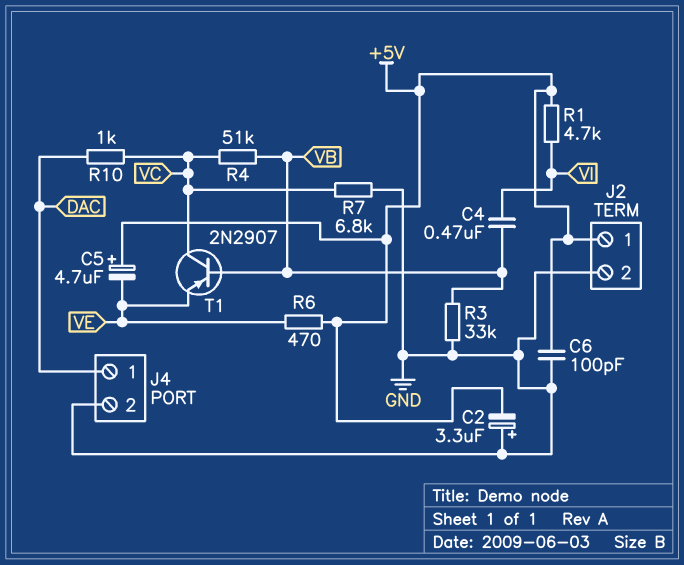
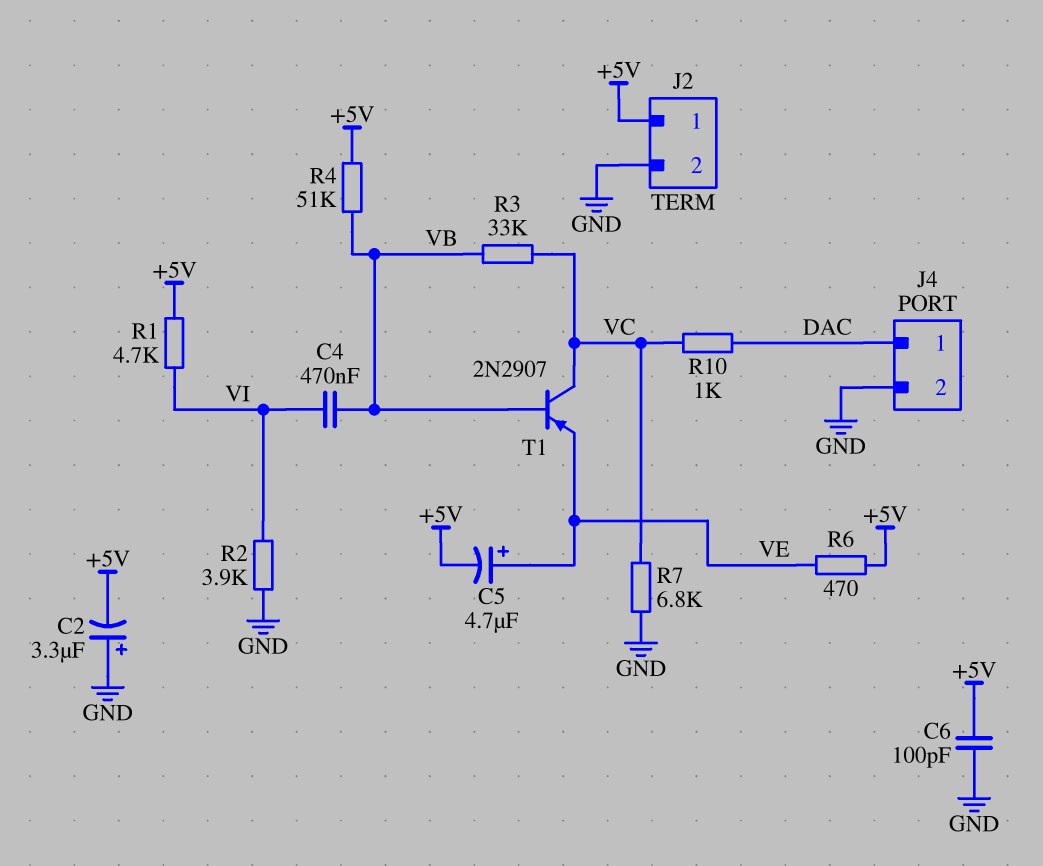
C5: 4.7uF (plus +5V, minus VE) -> 4.7uF (plus VE, minus +5V)
R2: none -> 3.9k (GND, VI)
R3: 33k (GND, VB) -> 33k (VB, VC)
R4: 51k (VB, VC) -> 51k (+5V, VB)

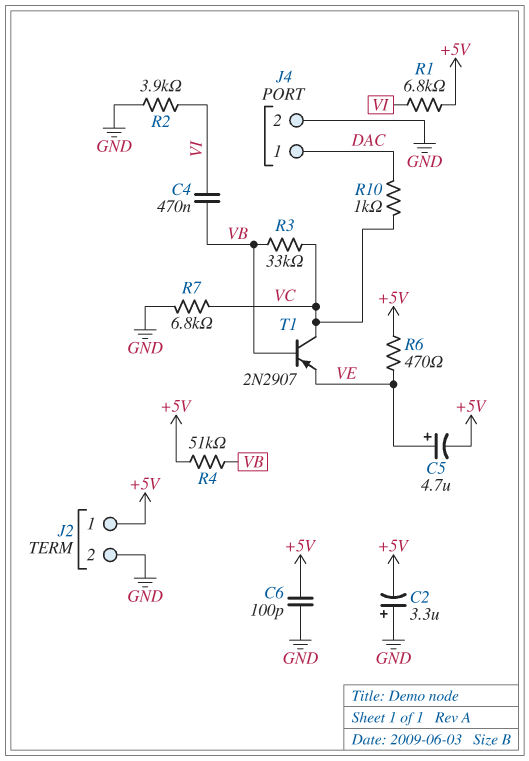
R1: 4.7k (+5V, VI) -> 6.8k (+5V, VI)

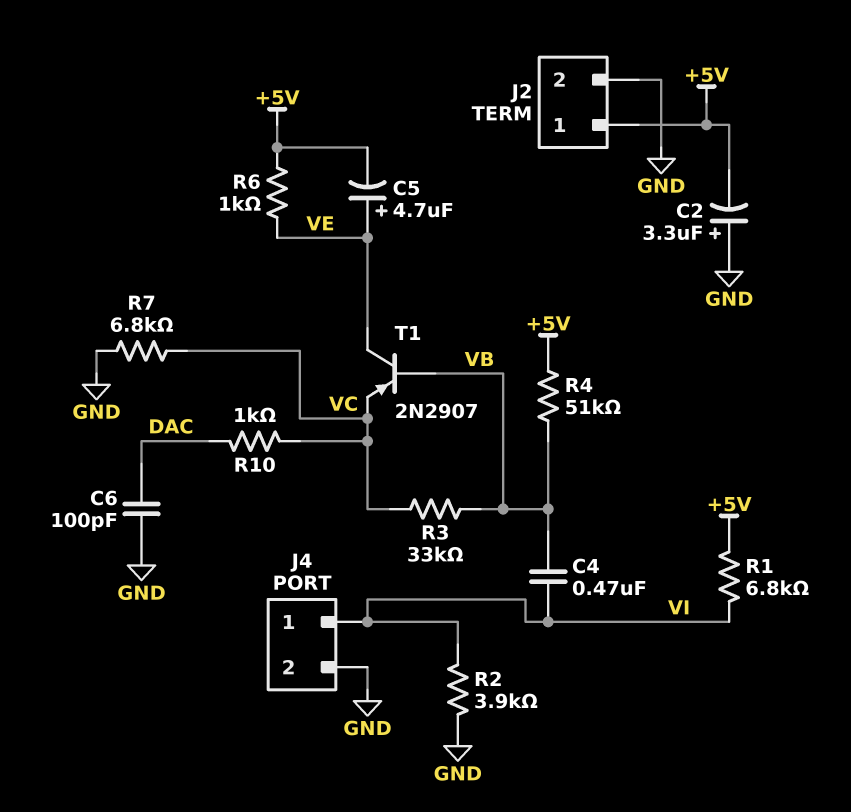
C6: 100pF (+5V, GND) -> 100pF (DAC, GND)
J4 pin 1: DAC -> VI
R6: 470 (+5V, VE) -> 1k (+5V, VE)
T1: PNP 2N2907 (B VB, C VC, E VE) -> PNP 2N2907 (B VB, C VE, E VC)

